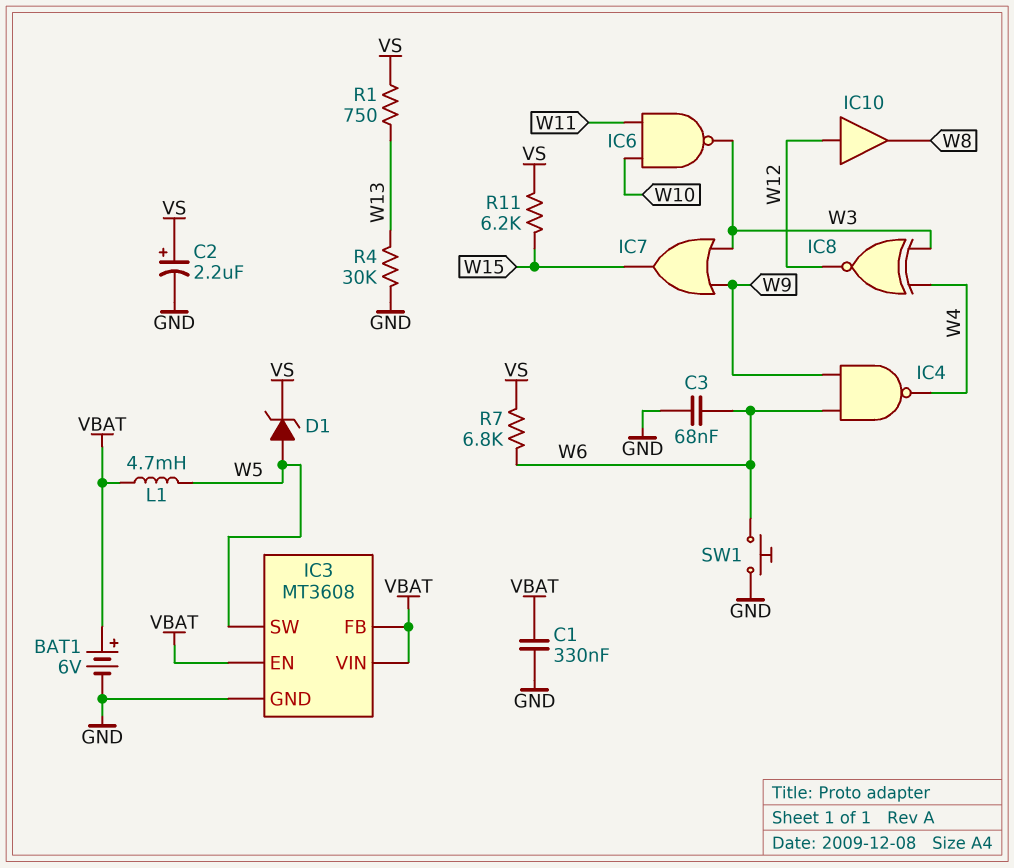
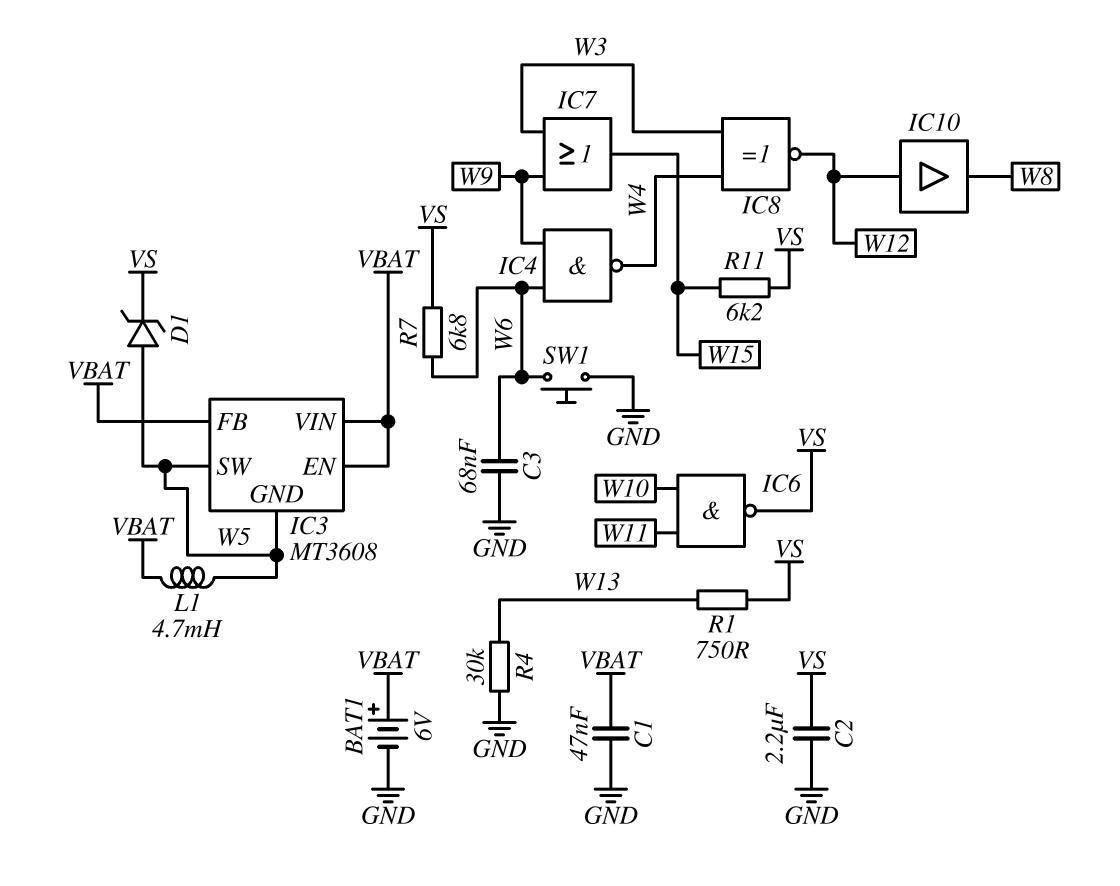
C1: 330nF (GND, VBAT) -> 47nF (GND, VBAT)
C2: 2.2uF (plus VS, minus GND) -> 2.2uF (GND, VS)
IC3 pin GND: GND -> W5
IC6: NAND (in W10, in W11, out W3) -> NAND (in W10, in W11, out VS)

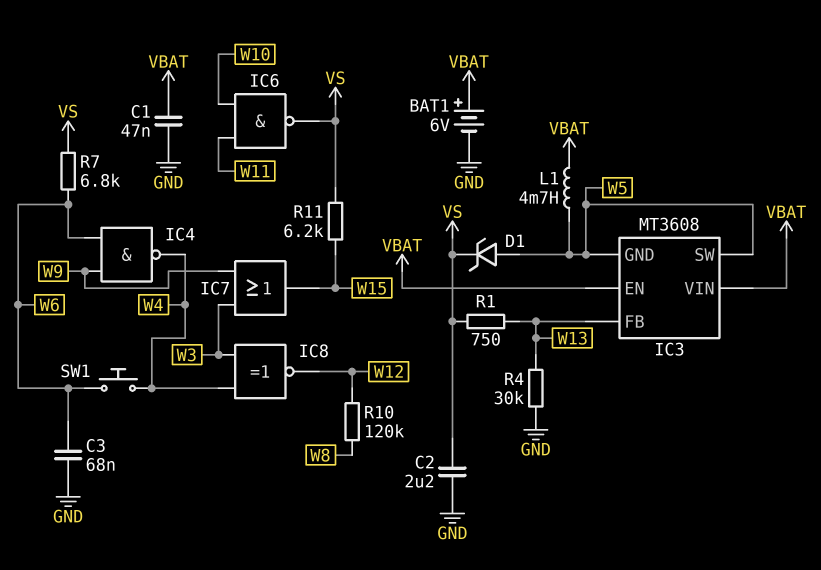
IC3 pin FB: VBAT -> W13
IC10: buffer (in W12, out W8) -> none
R10: none -> 120k (W8, W12)
SW1: button (GND, W6) -> button (W4, W6)

